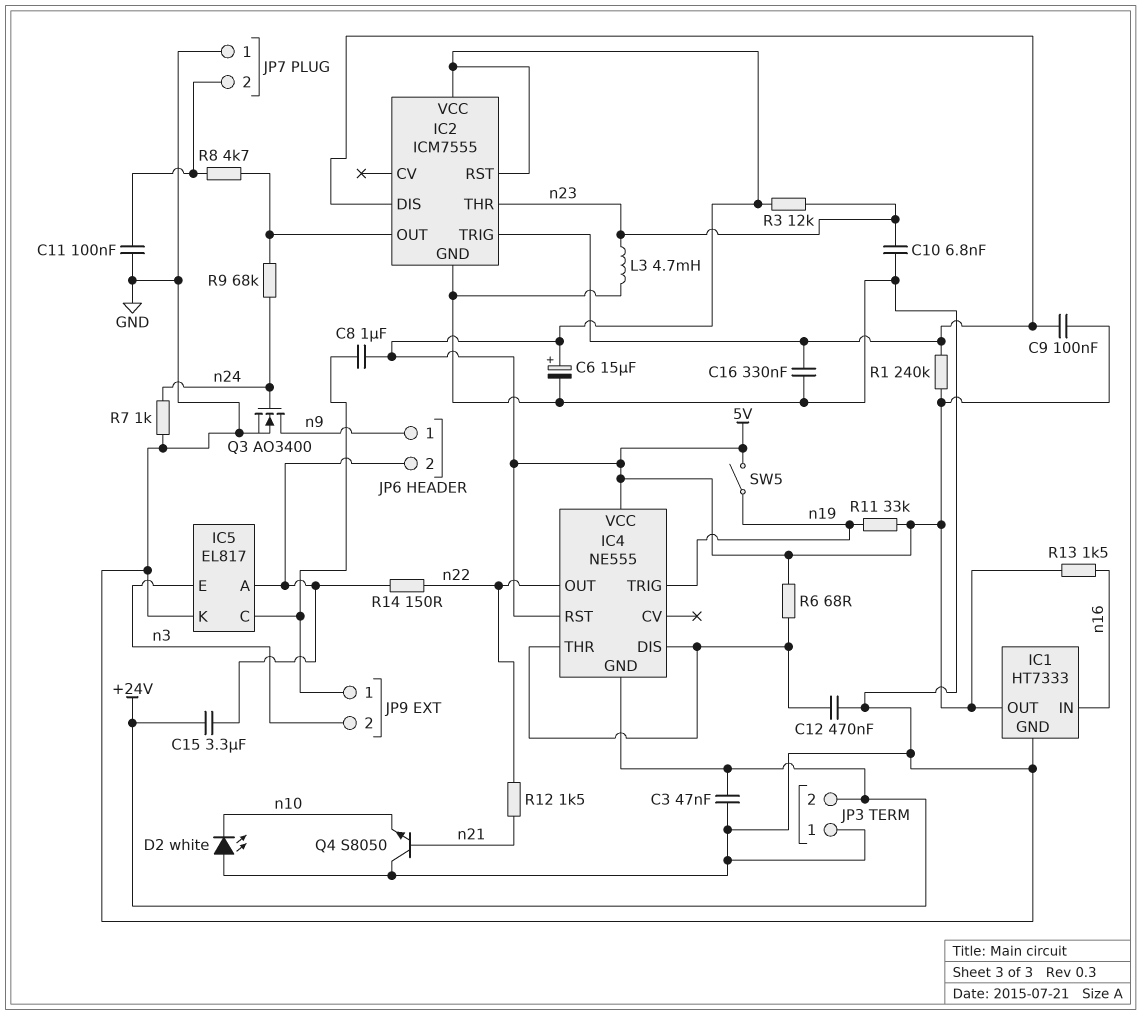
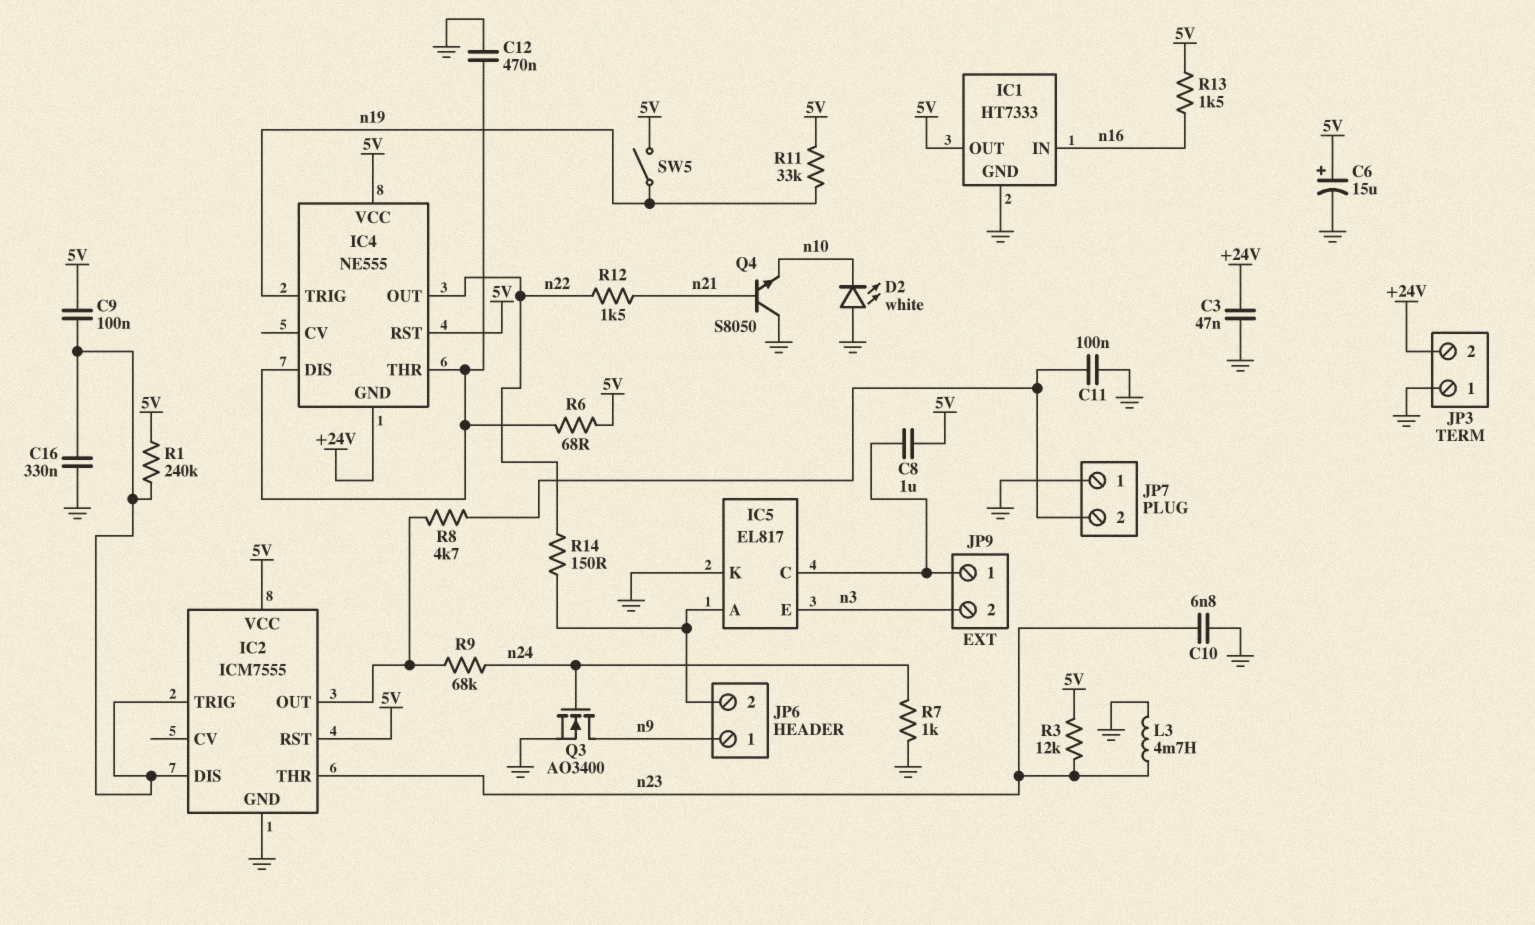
C15: 3.3uF (+24V, IC5/A) -> none

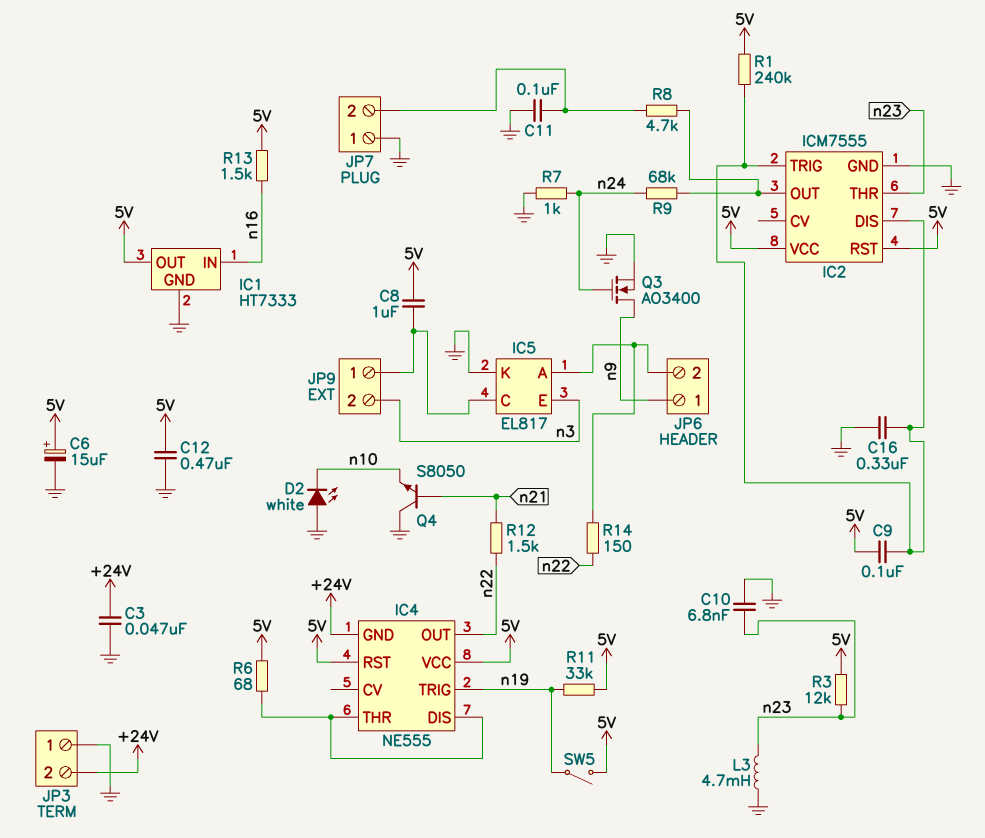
C12: 470nF (GND, IC4/DIS) -> 470nF (5V, GND)

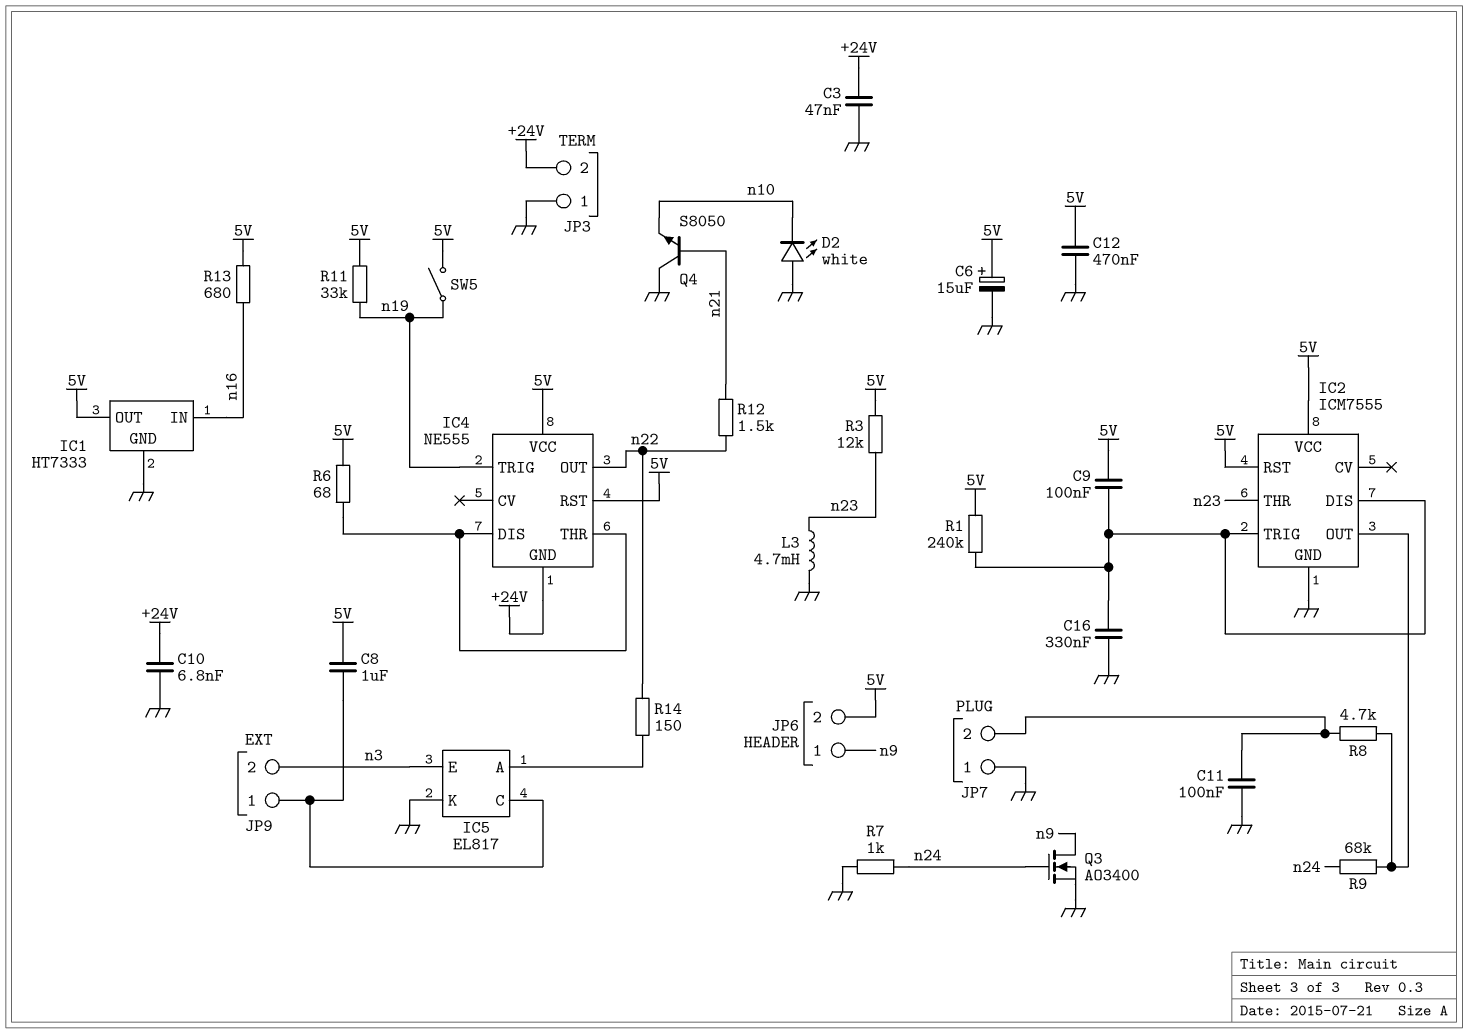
C10: 6.8nF (GND, n23) -> 6.8nF (+24V, GND)
JP6 pin 2: IC5/A -> 5V
R13: 1.5k (5V, n16) -> 680 (5V, n16)

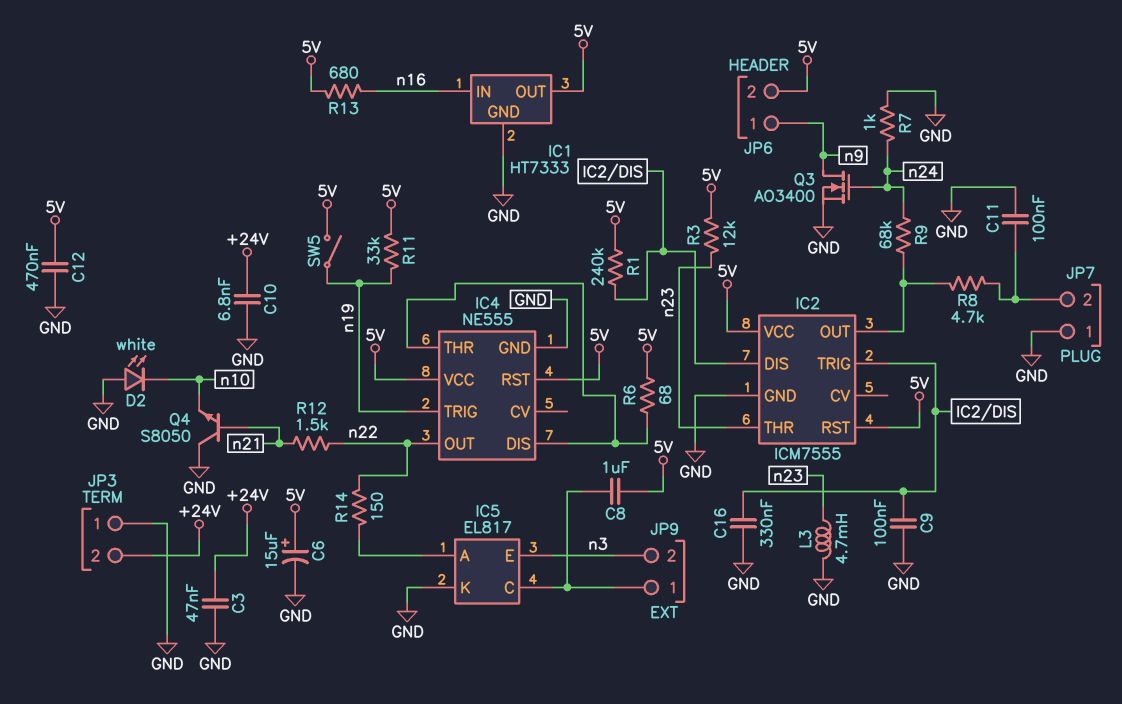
C9: 100nF (5V, IC2/DIS) -> 100nF (GND, IC2/DIS)
IC4 pin GND: +24V -> GND

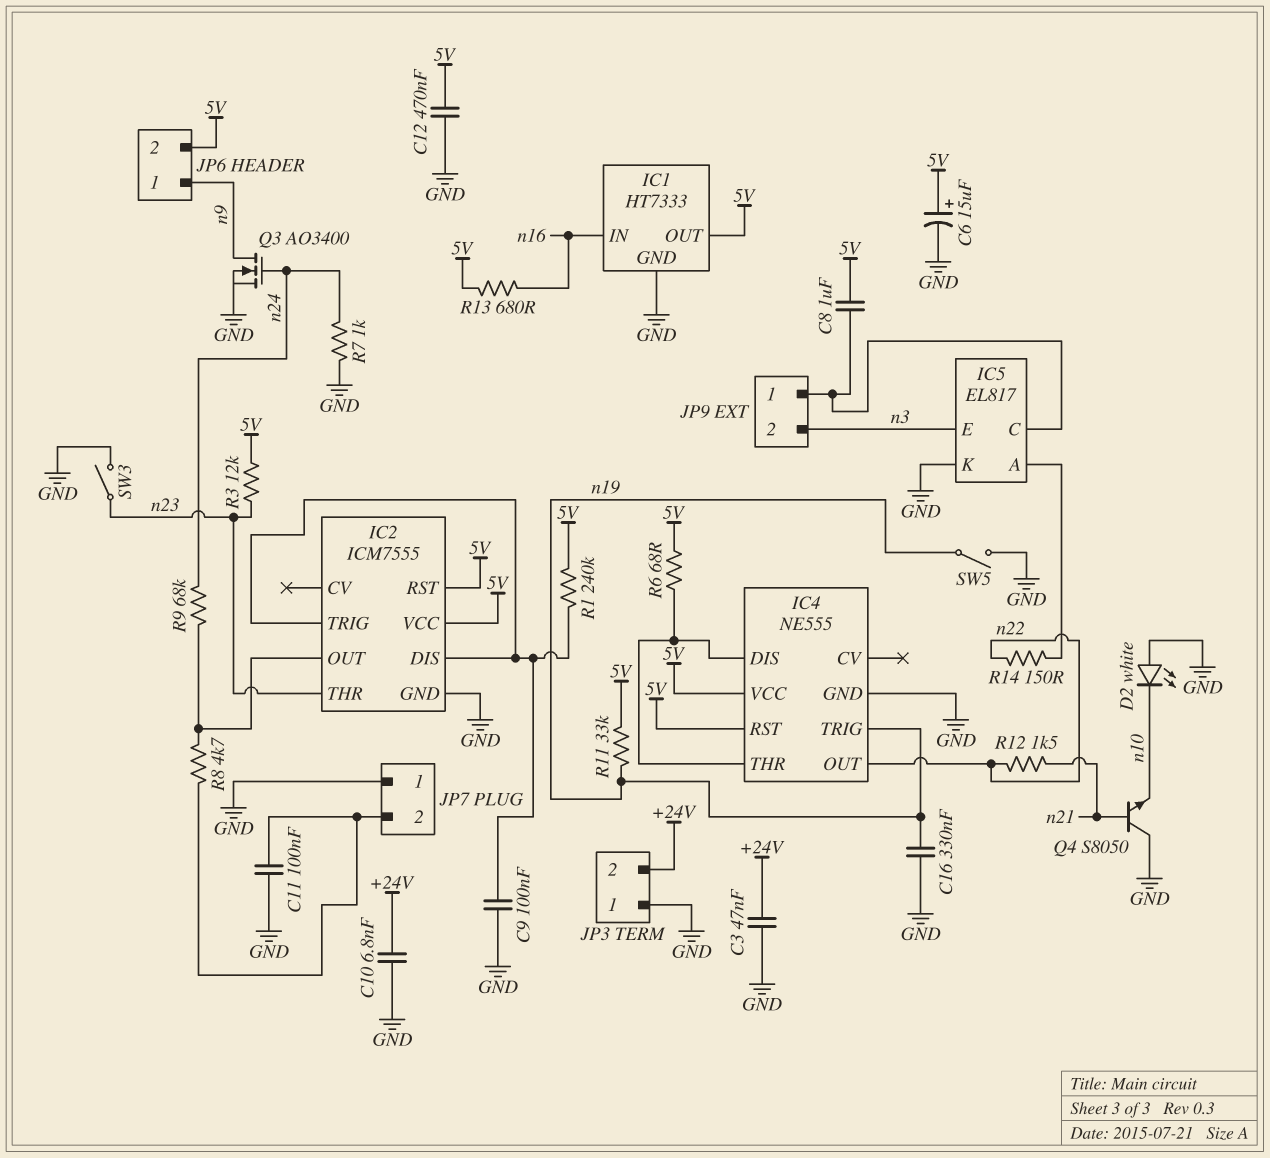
C16: 330nF (GND, IC2/DIS) -> 330nF (GND, n19)
L3: 4.7mH (GND, n23) -> none
SW3: none -> switch (GND, n23)
SW5: switch (5V, n19) -> switch (GND, n19)

